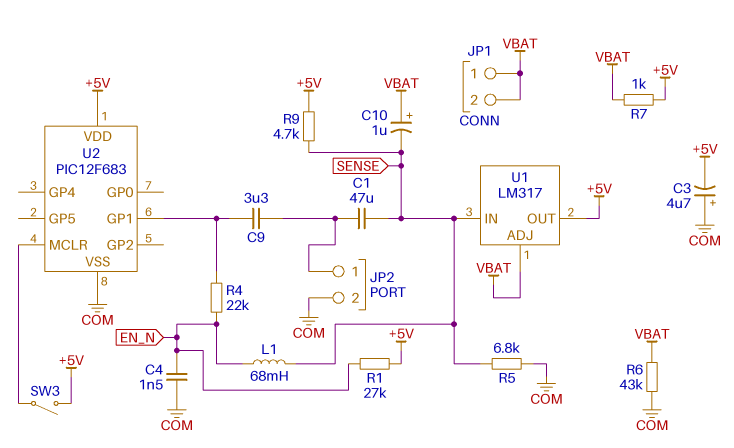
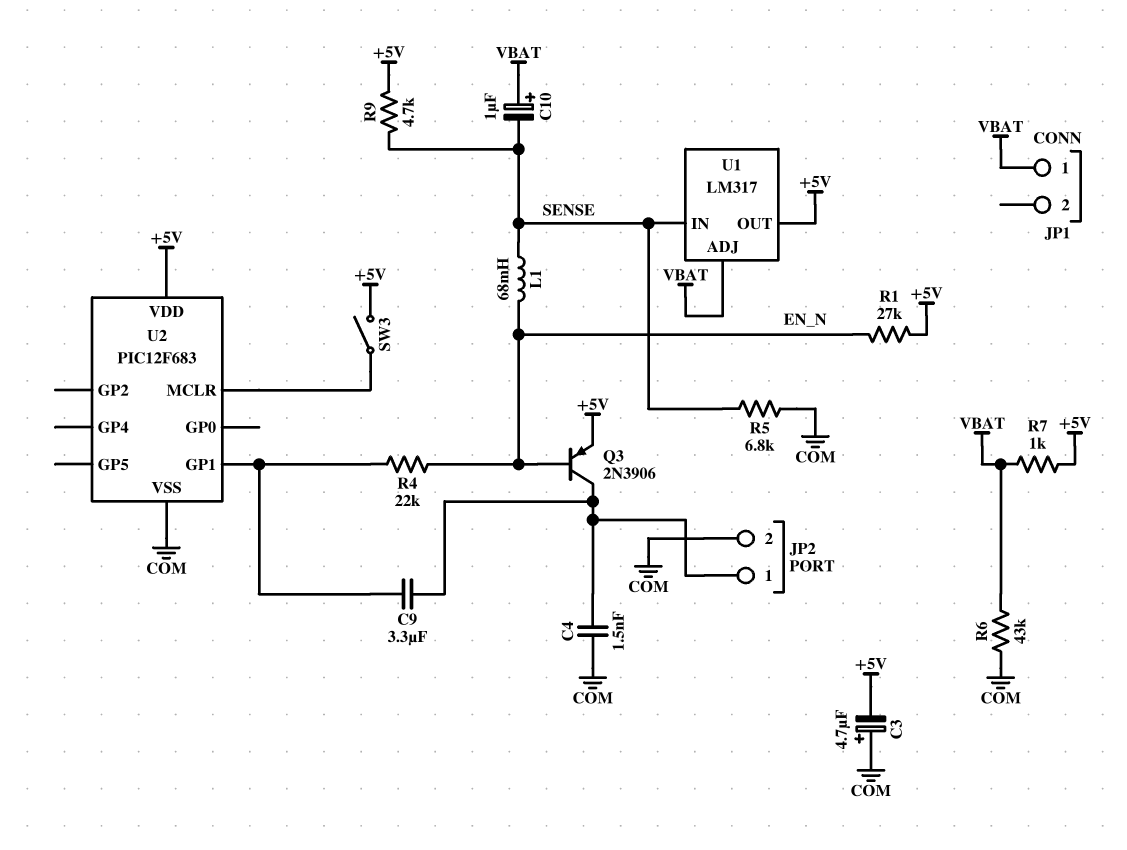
C1: 47uF (JP2/1, SENSE) -> none
C4: 1.5nF (COM, EN_N) -> 1.5nF (COM, JP2/1)
JP1 pin 2: VBAT -> none
Q3: none -> PNP 2N3906 (B EN_N, C JP2/1, E +5V)

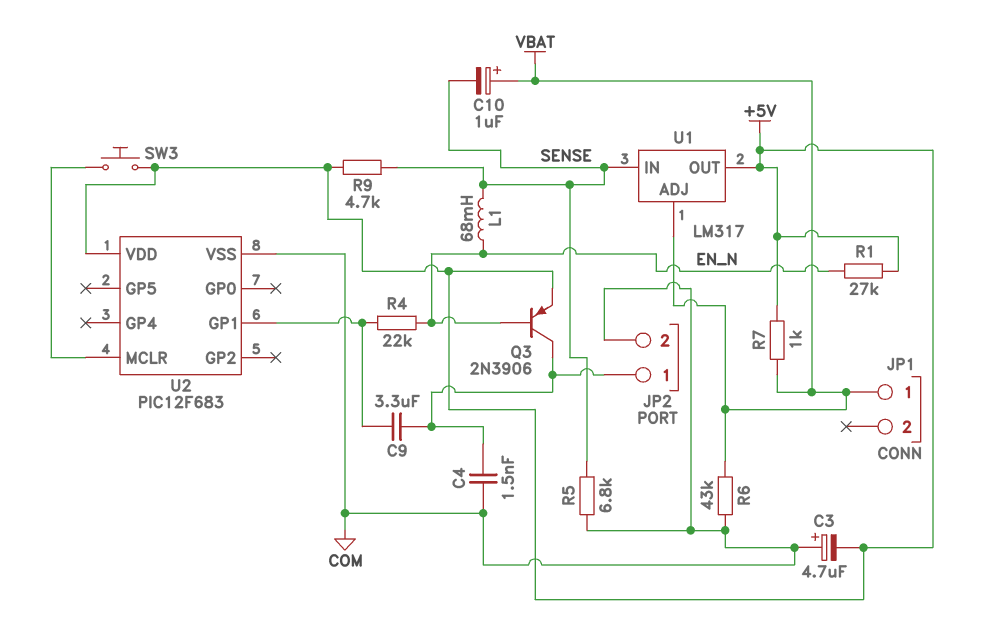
SW3: switch (+5V, U2/MCLR) -> button (+5V, U2/MCLR)

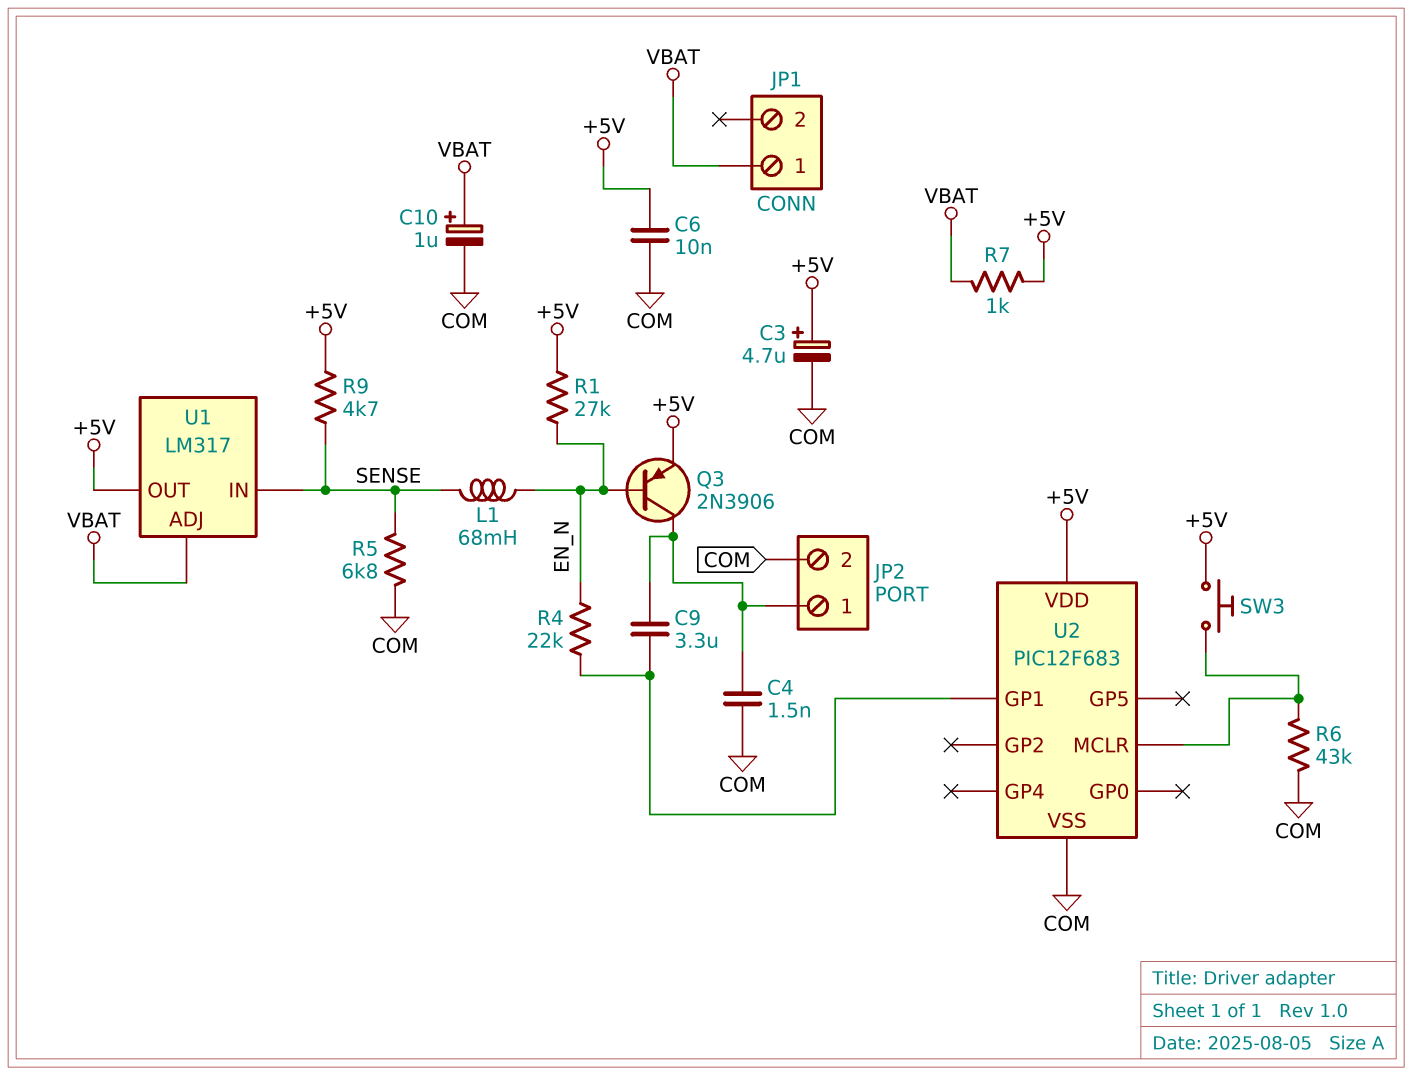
C3: 4.7uF (plus COM, minus +5V) -> 4.7uF (plus +5V, minus COM)
C6: none -> 10nF (+5V, COM)
C10: 1uF (plus VBAT, minus SENSE) -> 1uF (plus VBAT, minus COM)
R6: 43k (COM, VBAT) -> 43k (COM, U2/MCLR)

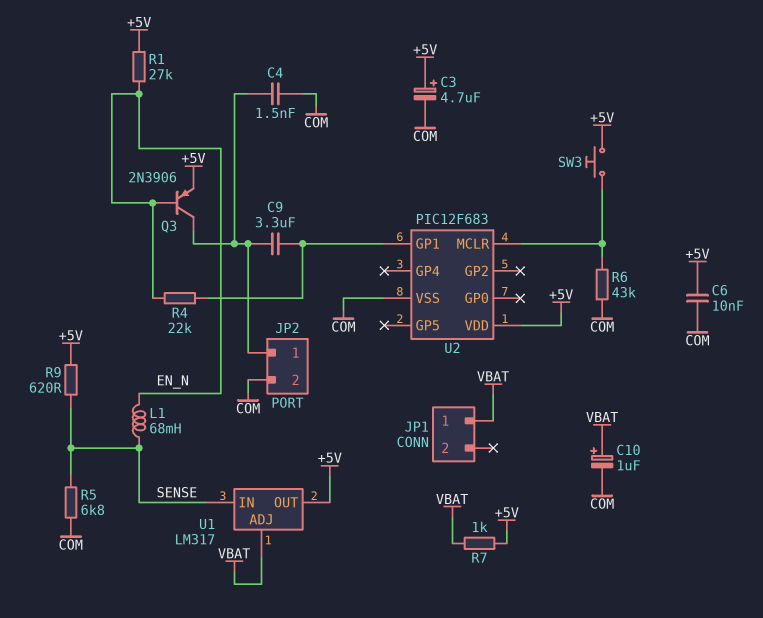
R9: 4.7k (+5V, SENSE) -> 620 (+5V, SENSE)

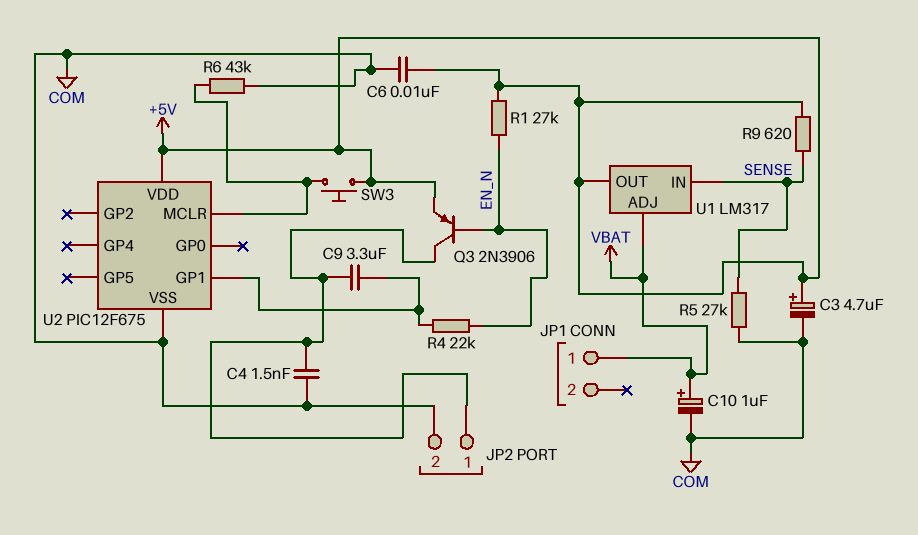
L1: 68mH (EN_N, SENSE) -> none
R5: 6.8k (COM, SENSE) -> 27k (COM, SENSE)
R7: 1k (+5V, VBAT) -> none
U2: PIC12F683 -> PIC12F675

